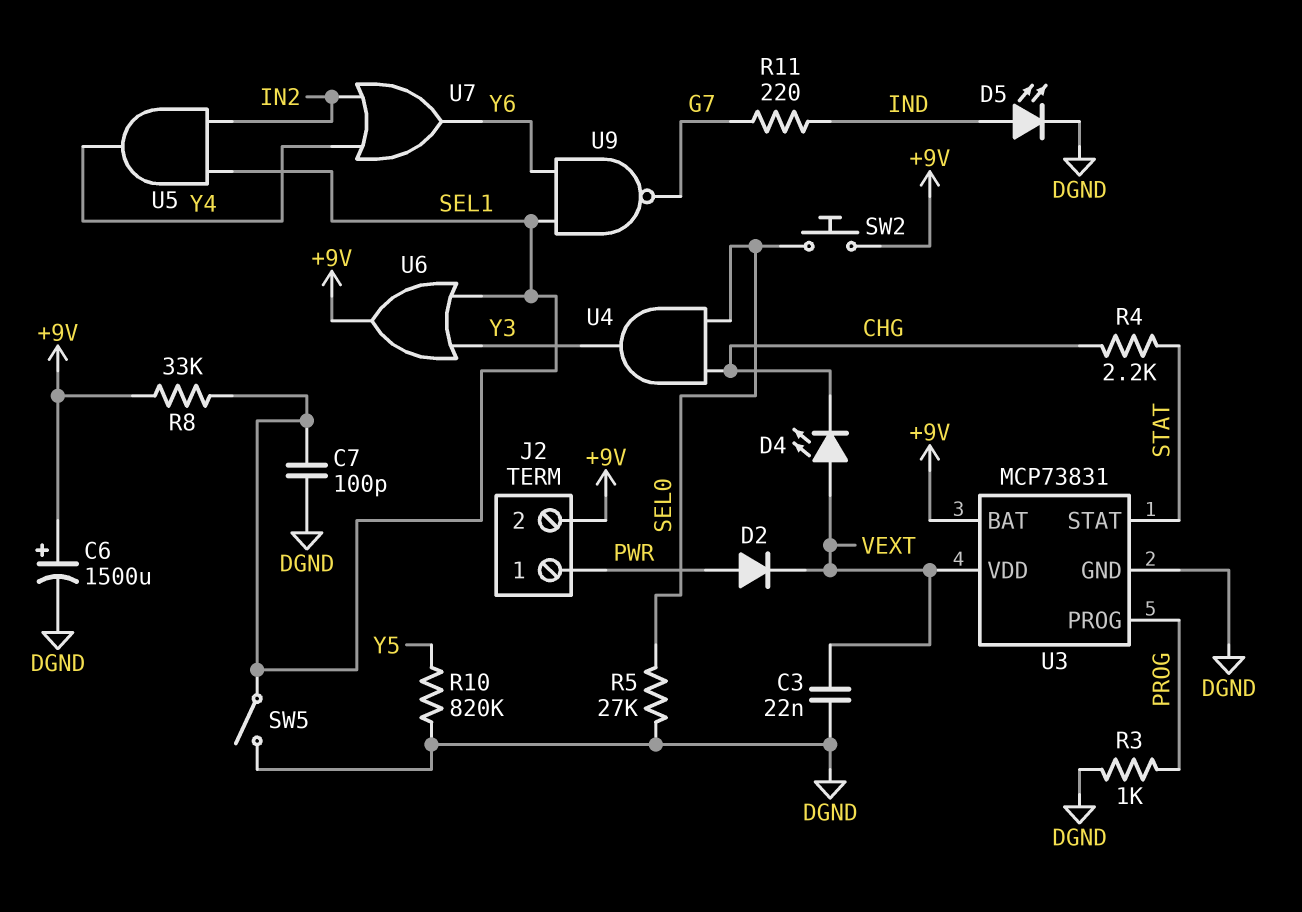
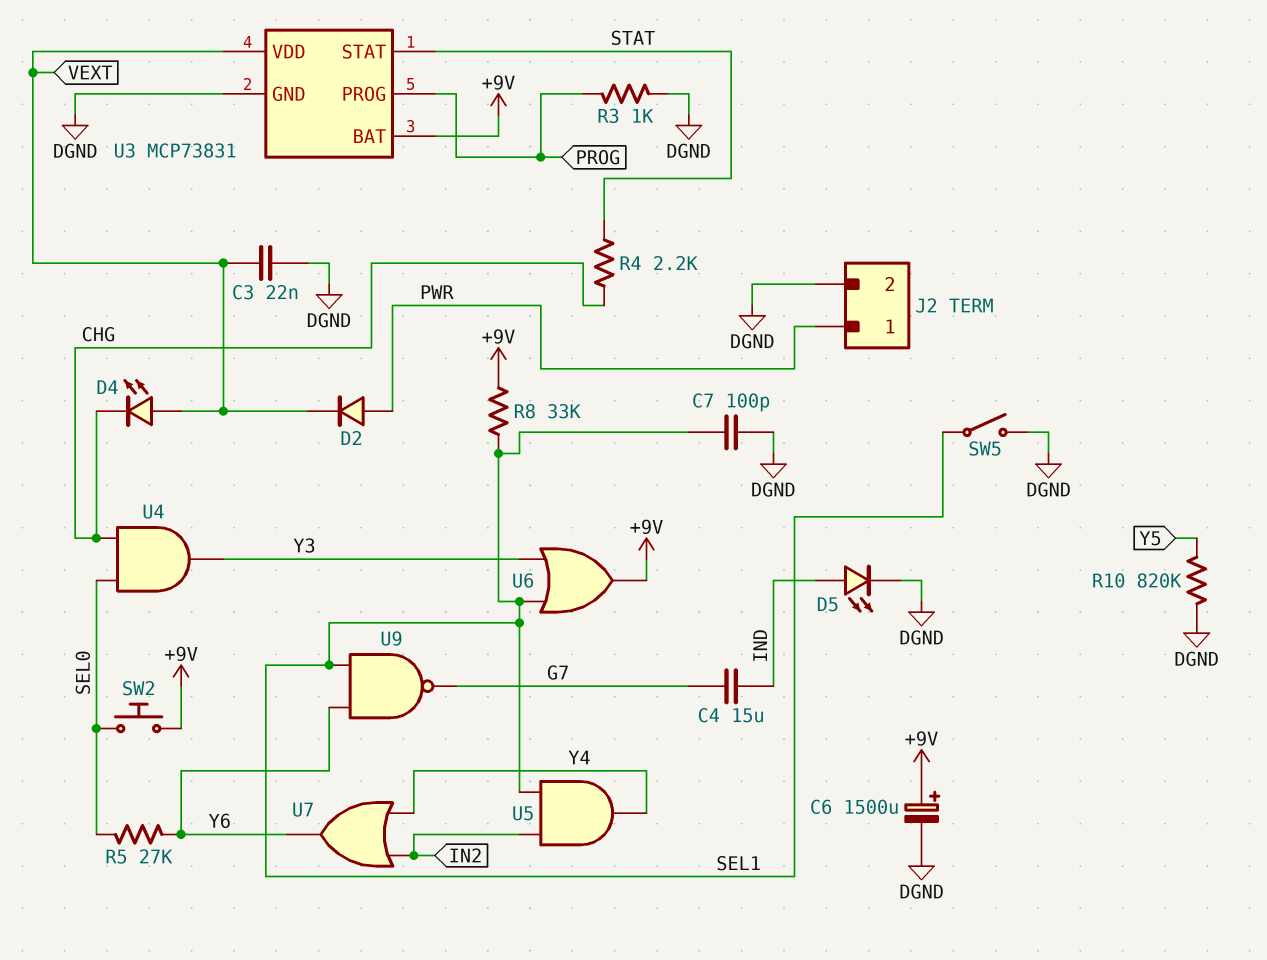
C4: none -> 15uF (G7, IND)
J2 pin 2: +9V -> DGND
R5: 27k (DGND, SEL0) -> 27k (SEL0, Y6)
R11: 220 (G7, IND) -> none

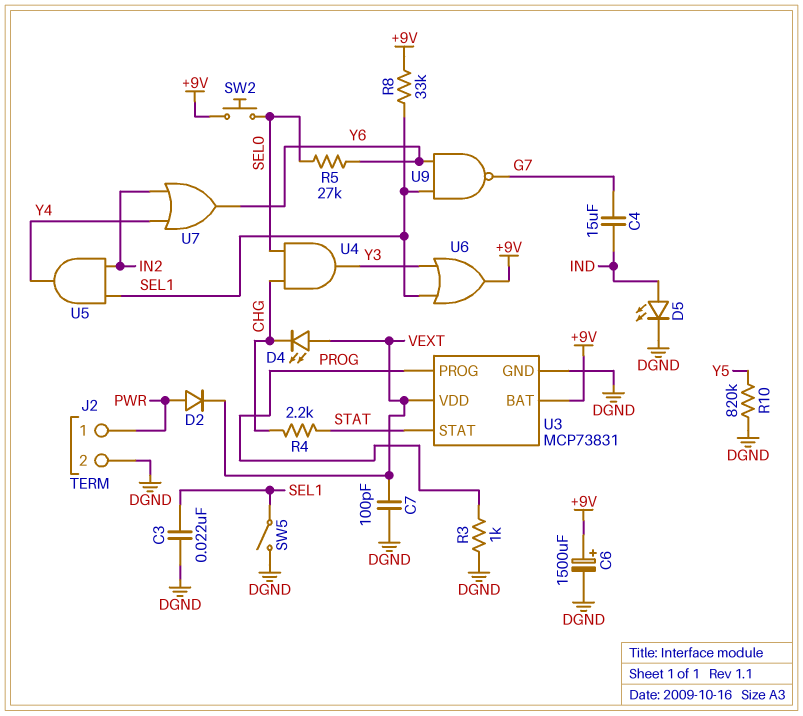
C3: 22nF (DGND, VEXT) -> 22nF (DGND, SEL1)
C7: 100pF (DGND, SEL1) -> 100pF (DGND, VEXT)

